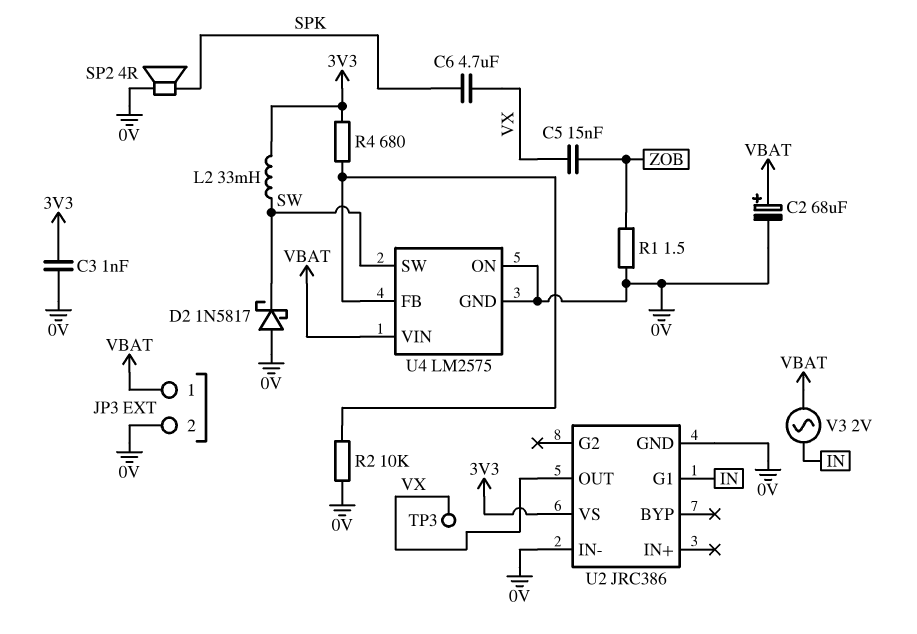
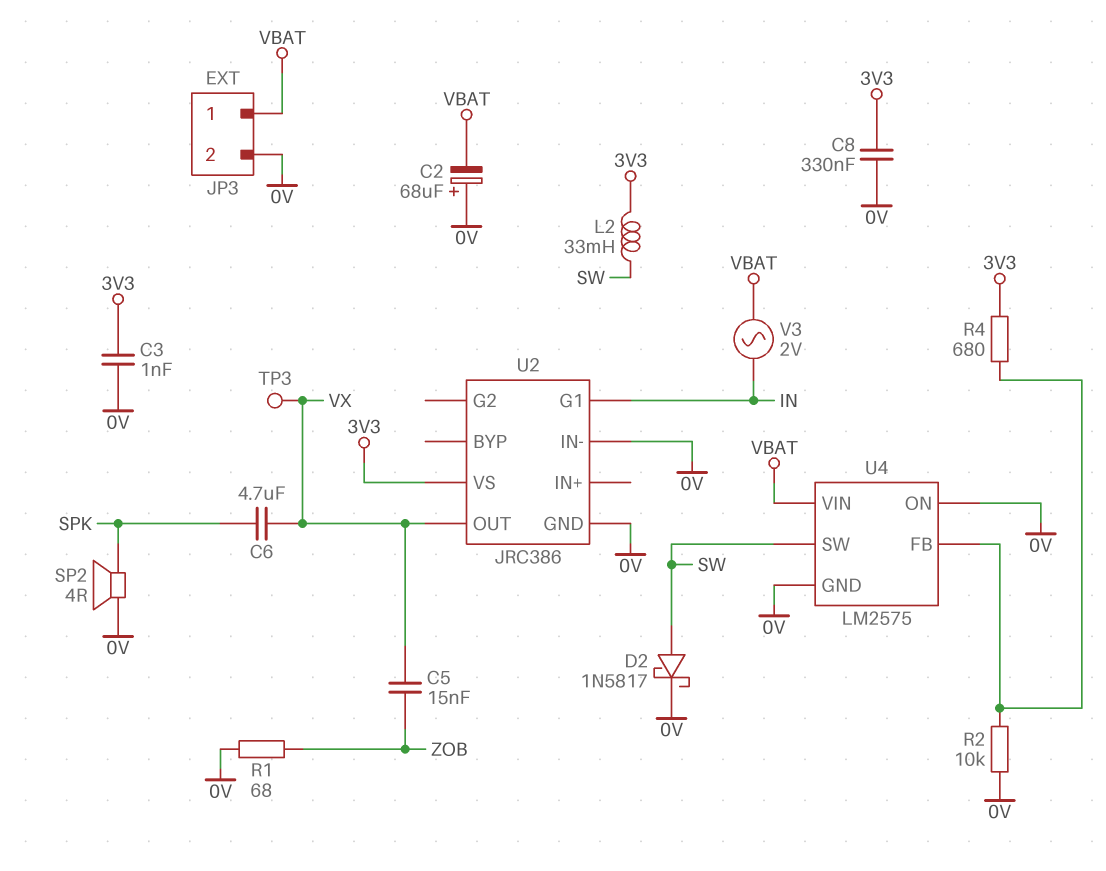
C2: 68uF (plus VBAT, minus 0V) -> 68uF (plus 0V, minus VBAT)
C8: none -> 330nF (0V, 3V3)
D2: schottky 1N5817 (A 0V, K SW) -> schottky 1N5817 (A SW, K 0V)
R1: 1.5 (0V, ZOB) -> 68 (0V, ZOB)

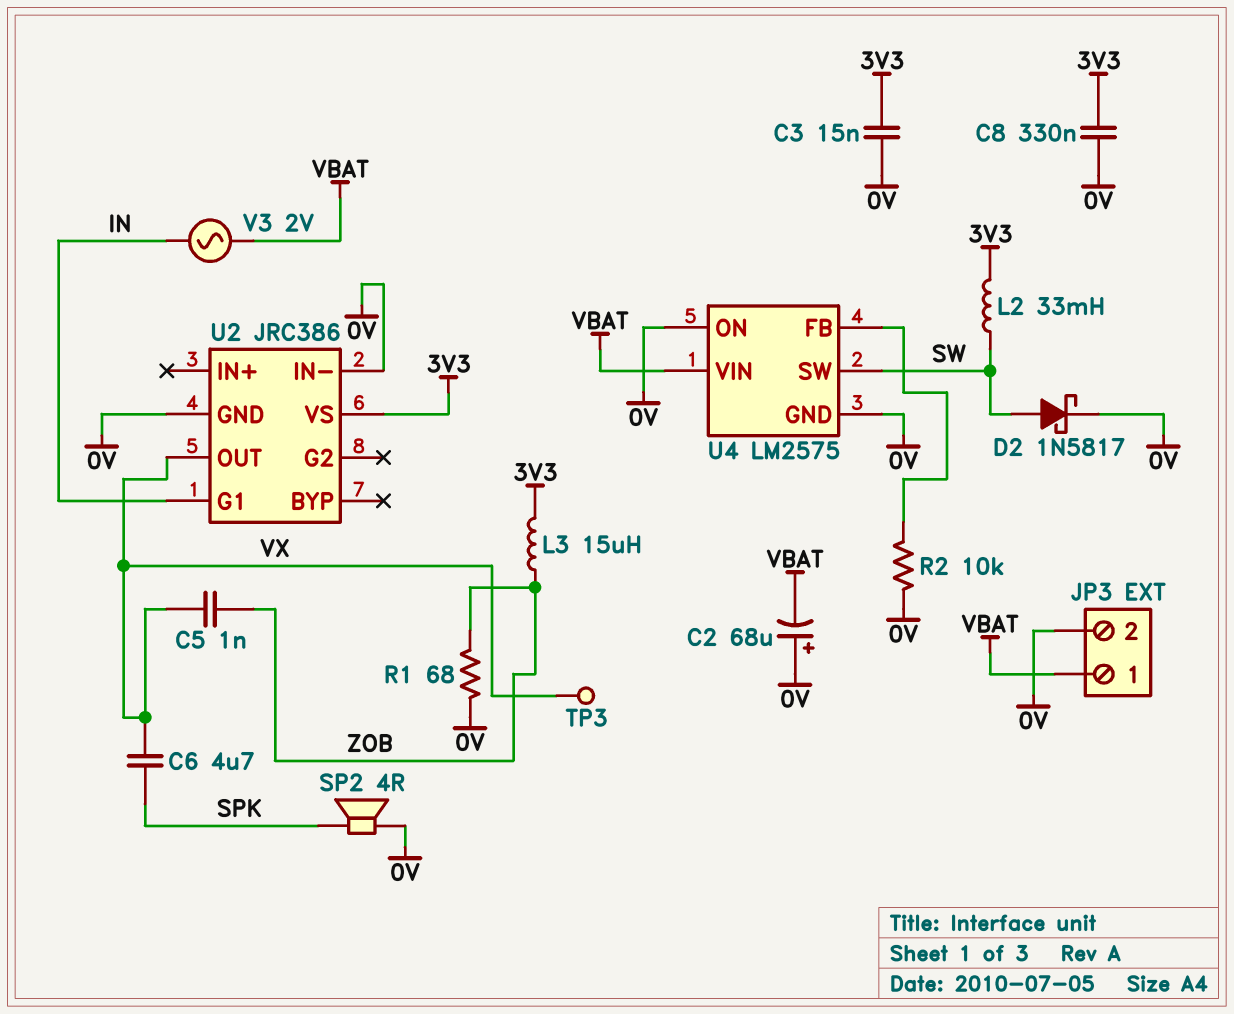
C3: 1nF (0V, 3V3) -> 15nF (0V, 3V3)
C5: 15nF (VX, ZOB) -> 1nF (VX, ZOB)
L3: none -> 15uH (3V3, ZOB)
R4: 680 (3V3, U4/FB) -> none

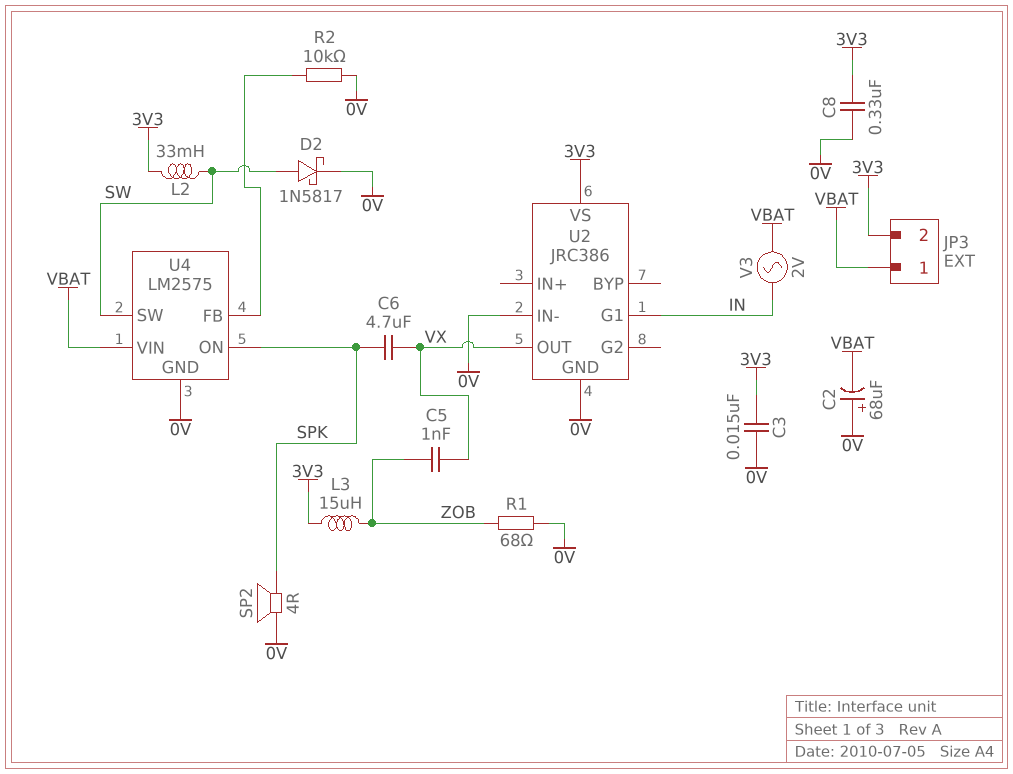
JP3 pin 2: 0V -> 3V3
TP3: test point (VX) -> none
U4 pin ON: 0V -> SPK

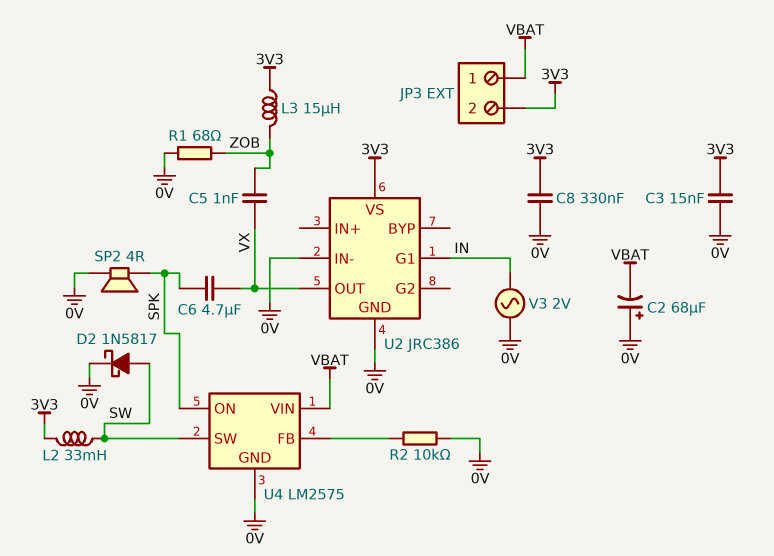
V3: AC 2V (IN, VBAT) -> AC 2V (0V, IN)

